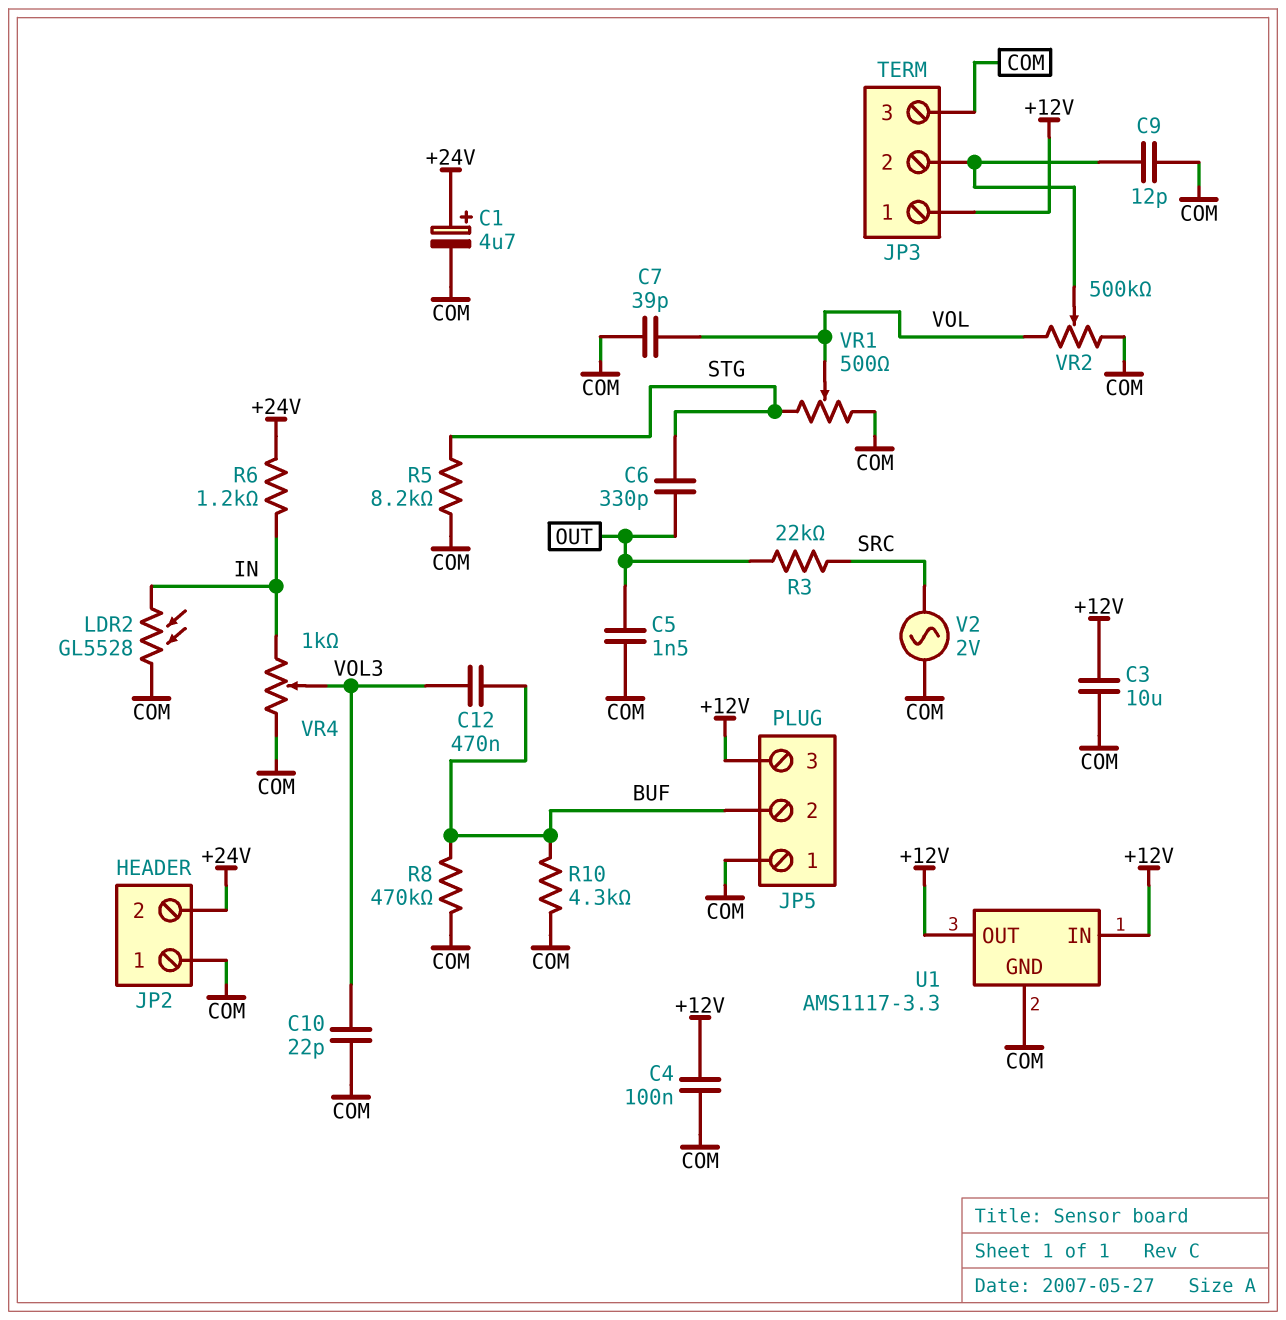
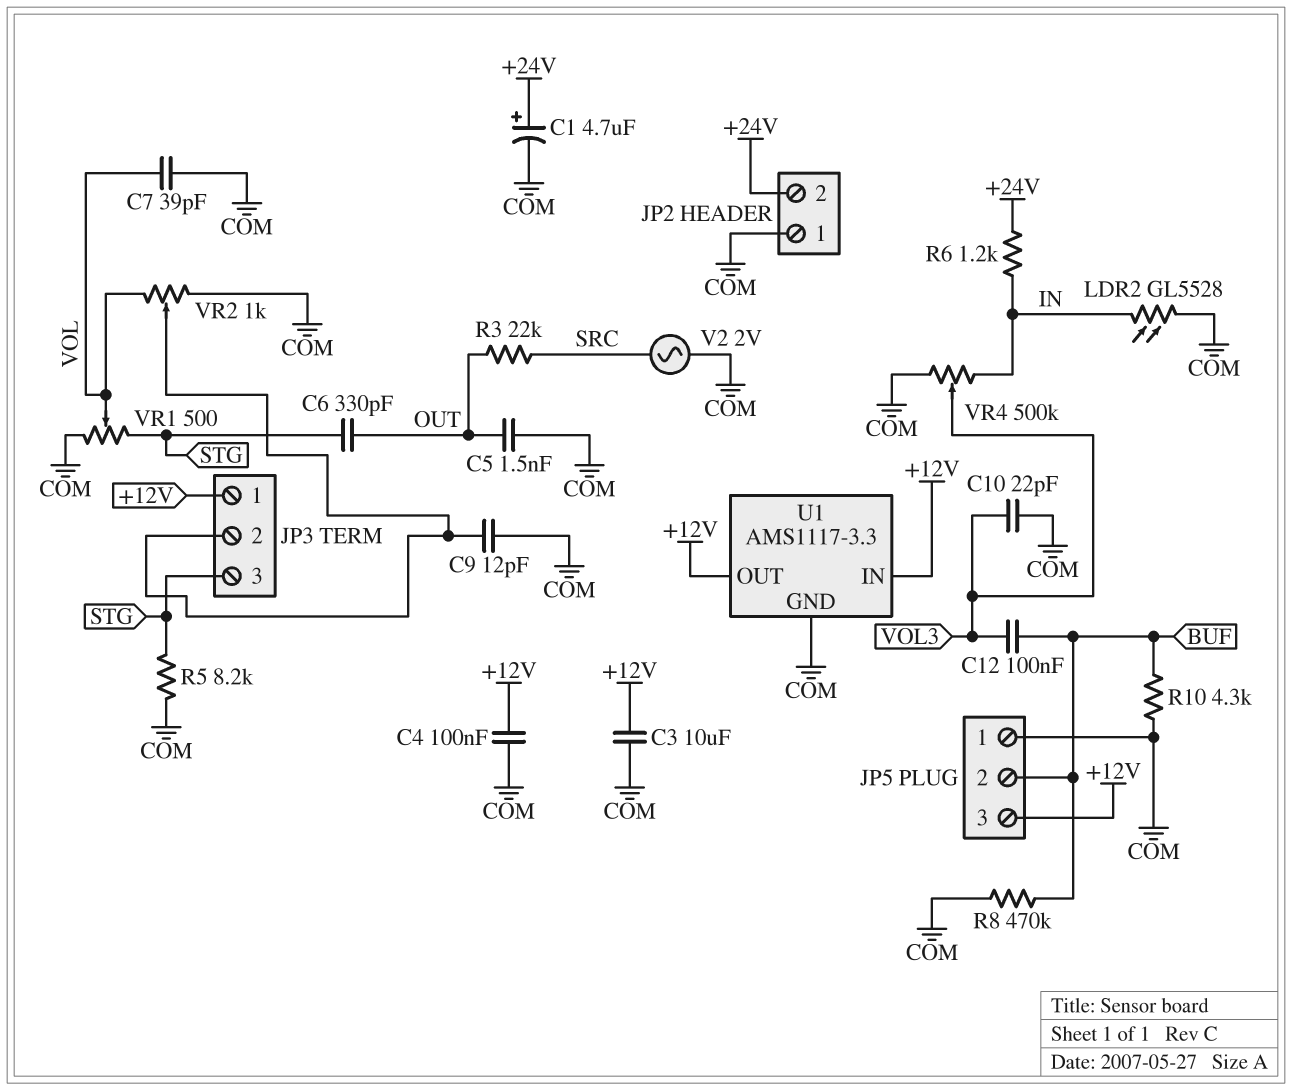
C12: 470nF (BUF, VOL3) -> 100nF (BUF, VOL3)
JP3 pin 3: COM -> STG
VR2: 500k (COM, VOL, wiper JP3/2) -> 1k (COM, VOL, wiper JP3/2)
VR4: 1k (COM, IN, wiper VOL3) -> 500k (COM, IN, wiper VOL3)

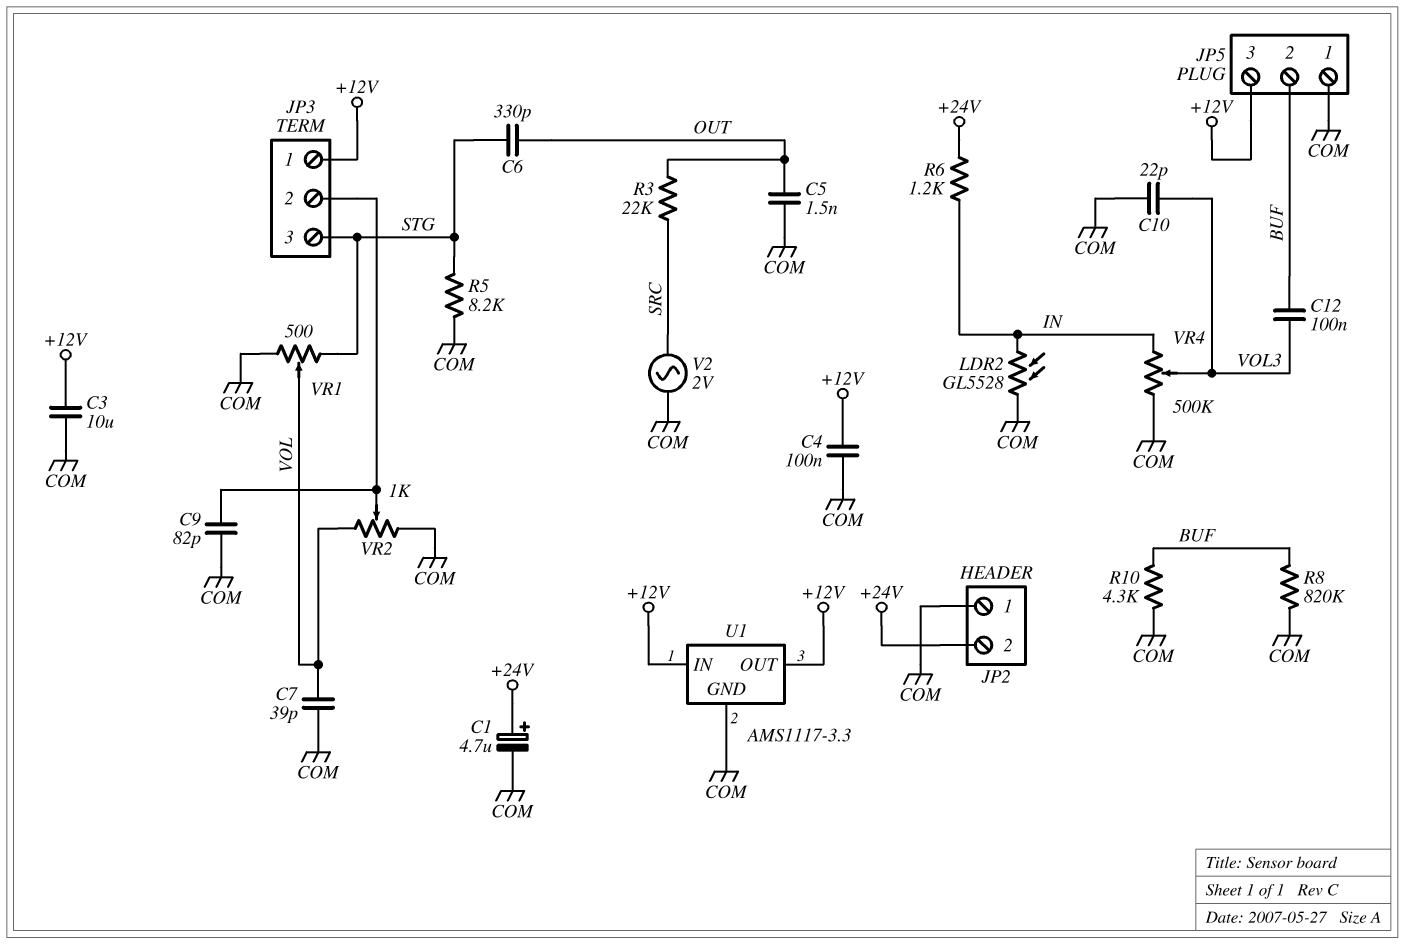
C9: 12pF (COM, JP3/2) -> 82pF (COM, JP3/2)
R8: 470k (BUF, COM) -> 820k (BUF, COM)

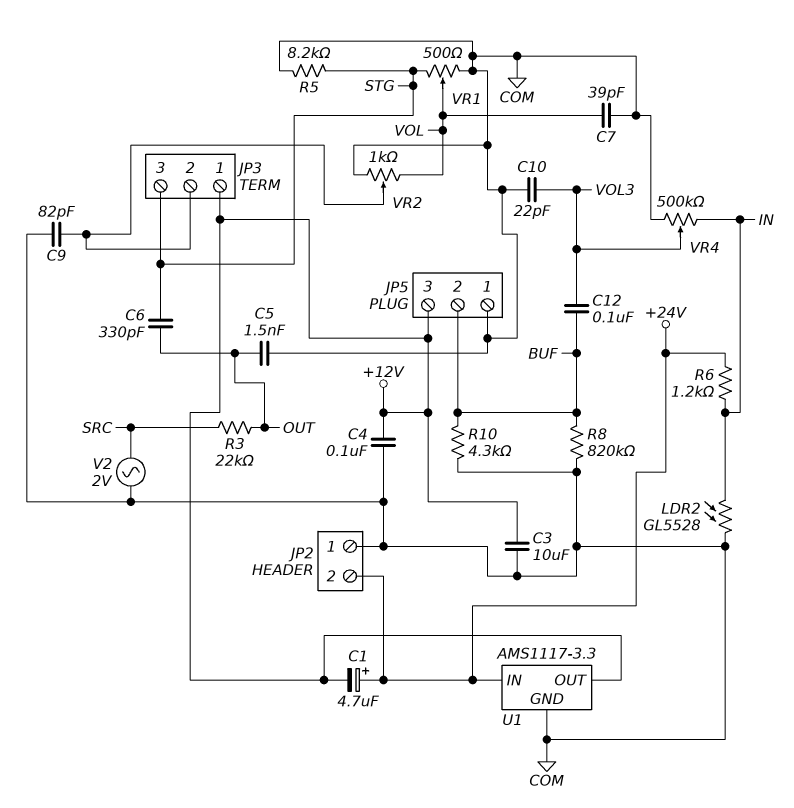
C1: 4.7uF (plus +24V, minus COM) -> 4.7uF (plus +24V, minus +12V)
U1 pin IN: +12V -> +24V

